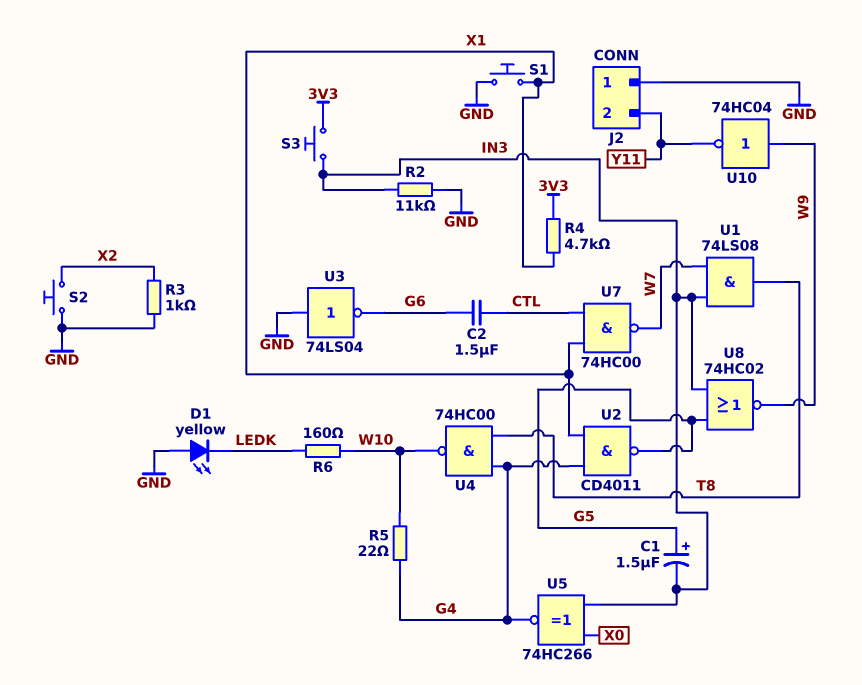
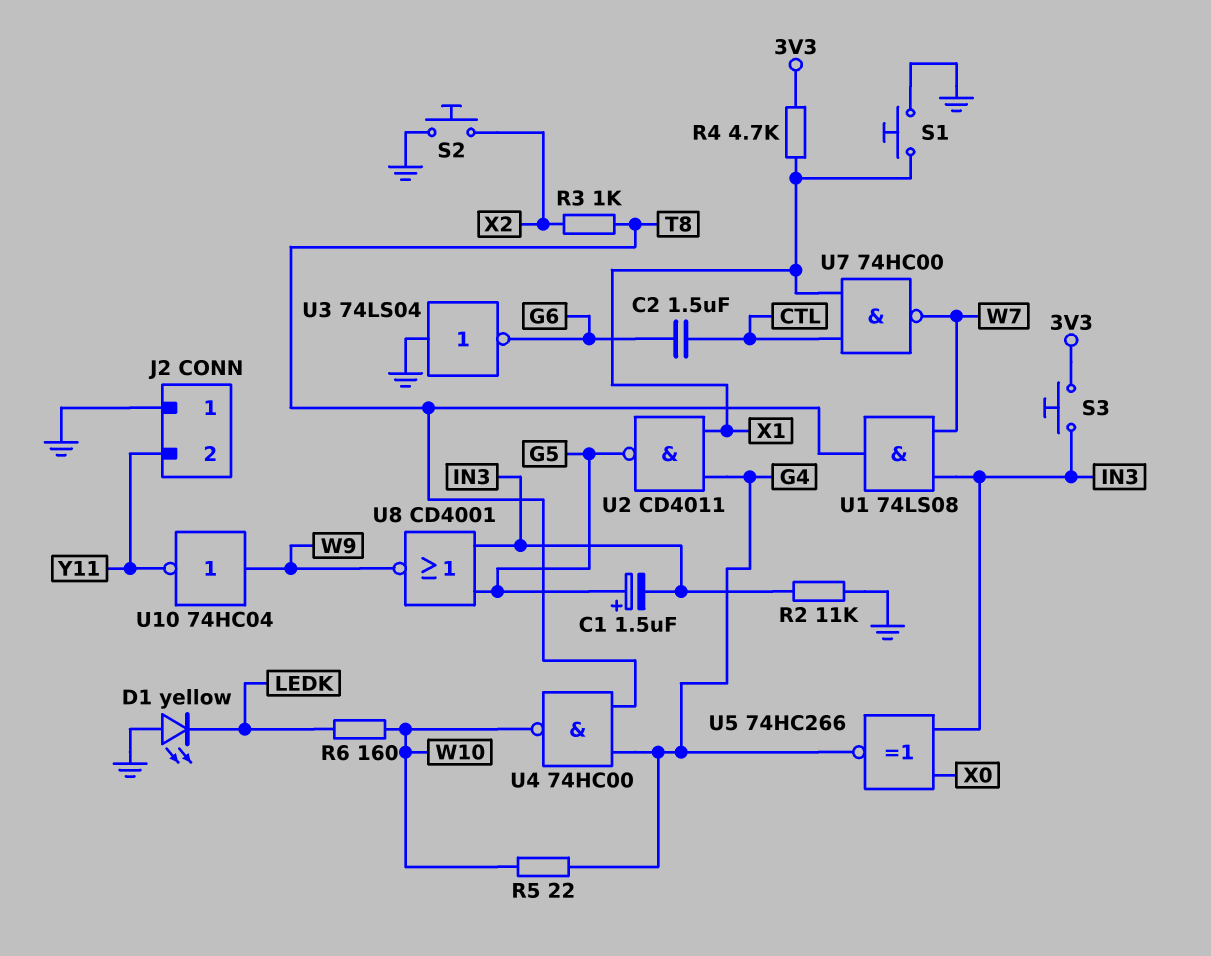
R3: 1k (GND, X2) -> 1k (T8, X2)
U8: NOR 74HC02 (in G5, in IN3, out W9) -> NOR CD4001 (in G5, in IN3, out W9)

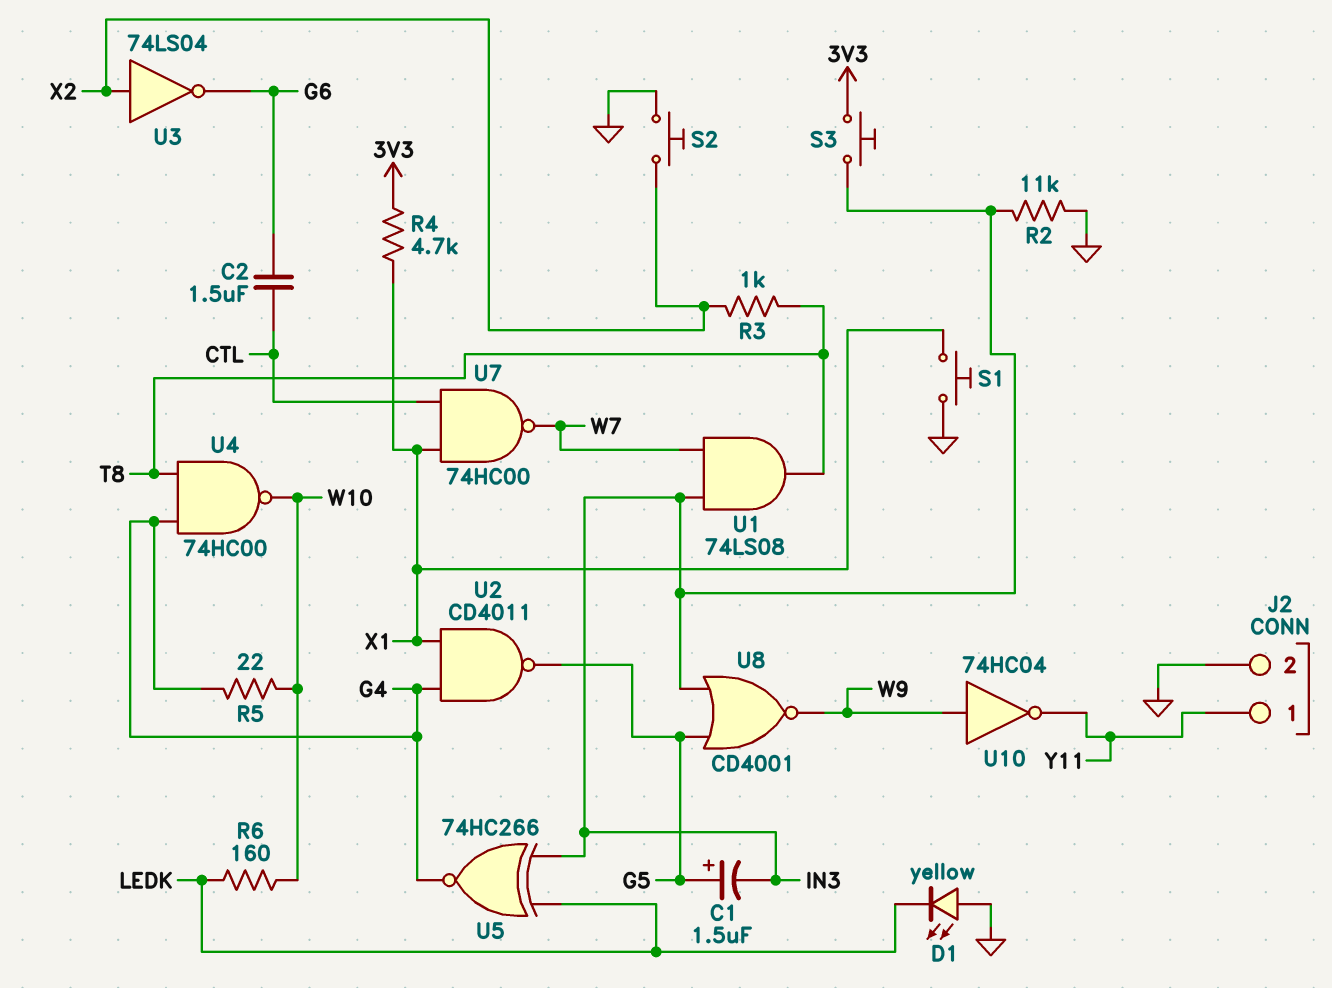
J2 pin 1: GND -> Y11
J2 pin 2: Y11 -> GND
U3: NOT 74LS04 (in GND, out G6) -> NOT 74LS04 (in X2, out G6)
U5: XNOR 74HC266 (in IN3, in X0, out G4) -> XNOR 74HC266 (in IN3, in LEDK, out G4)

